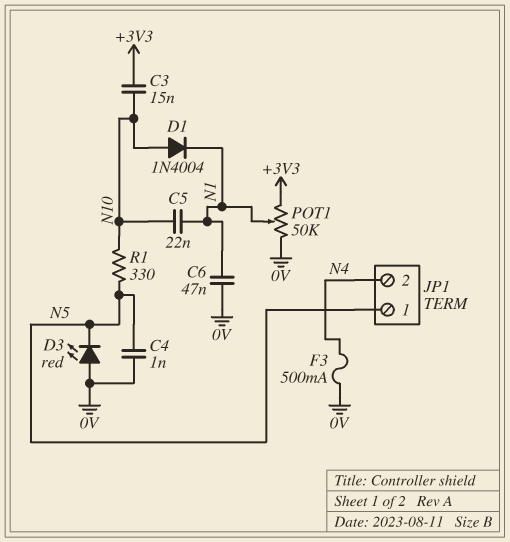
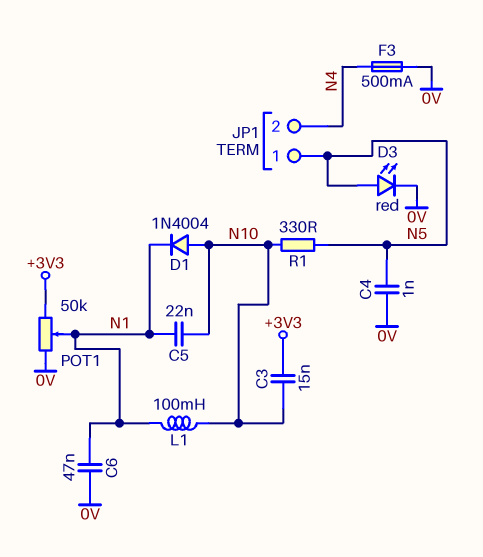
D3: LED red (A 0V, K N5) -> LED red (A N5, K 0V)
L1: none -> 100mH (N1, N10)

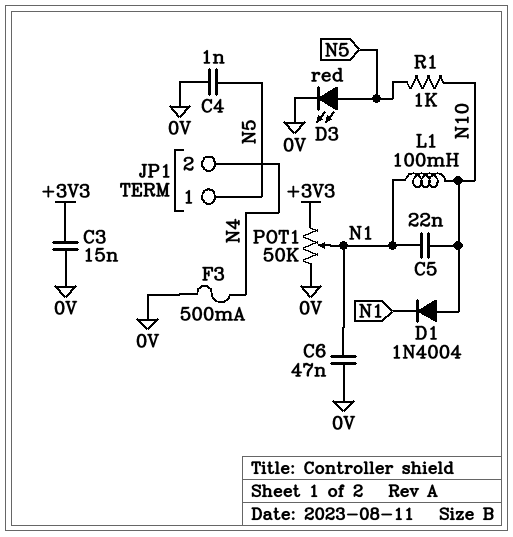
C3: 15nF (+3V3, N10) -> 15nF (+3V3, 0V)
R1: 330 (N5, N10) -> 1k (N5, N10)

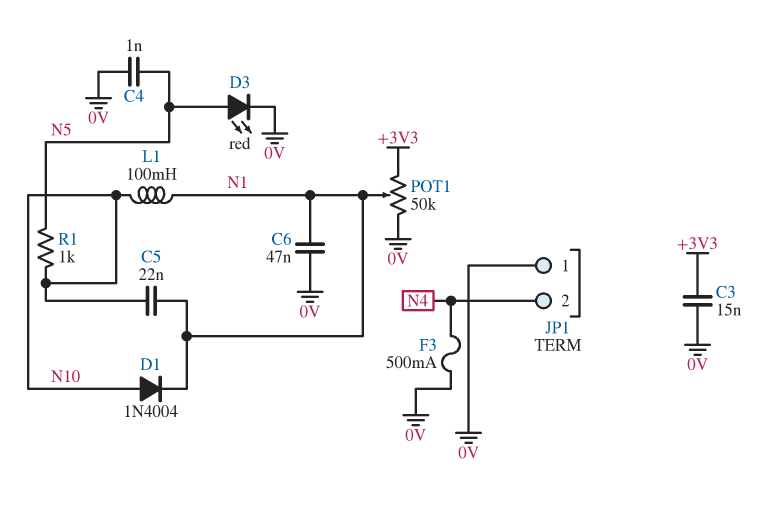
JP1 pin 1: N5 -> 0V

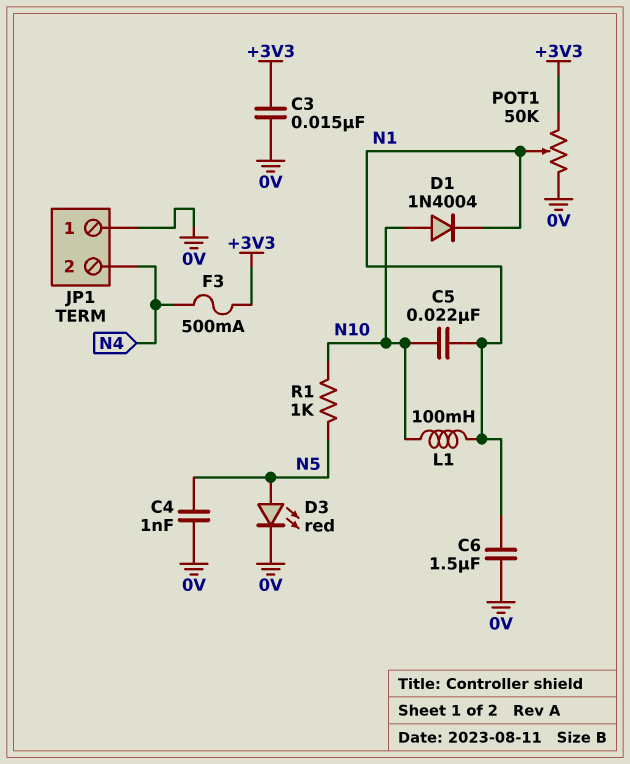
C6: 47nF (0V, N1) -> 1.5uF (0V, N1)
F3: 500mA (0V, N4) -> 500mA (+3V3, N4)

